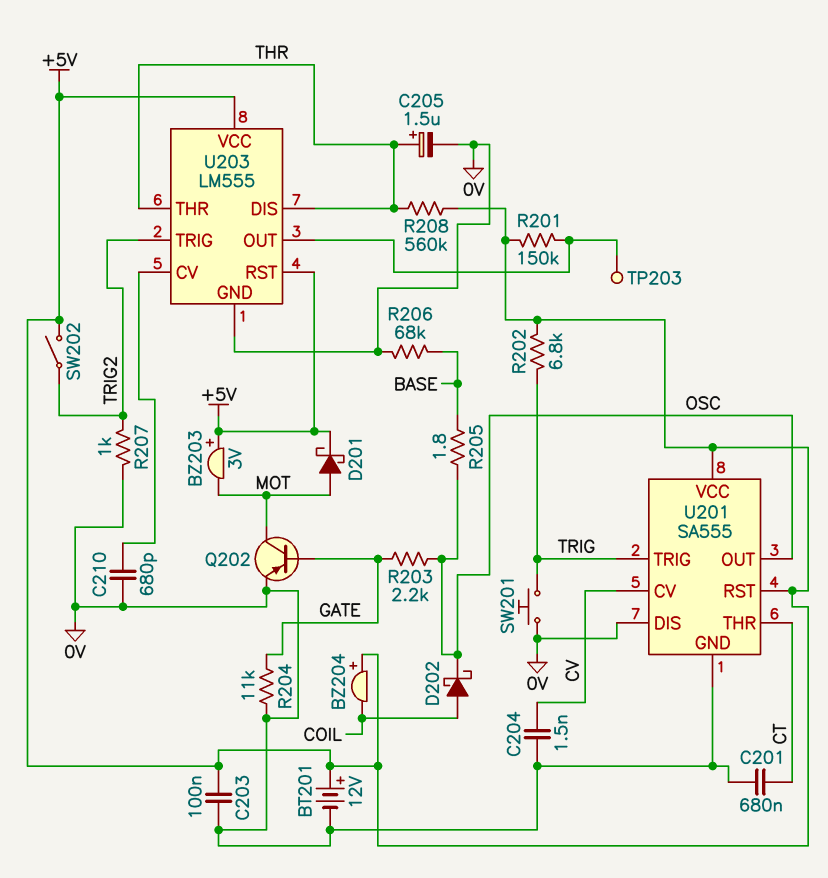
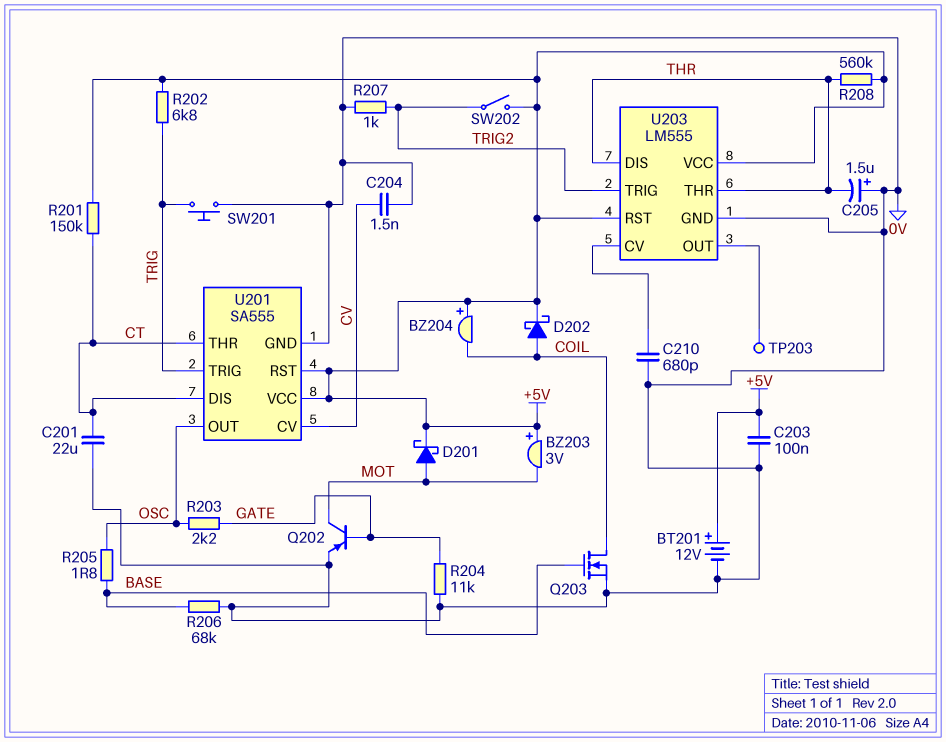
C201: 680nF (0V, CT) -> 22uF (0V, CT)
C205: 1.5uF (plus THR, minus 0V) -> 1.5uF (plus 0V, minus THR)
D202: schottky (A COIL, K OSC) -> schottky (A COIL, K +5V)
Q203: none -> NMOS (G BASE, D COIL, S 0V)
R201: 150k (+5V, U203/OUT) -> 150k (+5V, CT)
U201 pin DIS: 0V -> CT

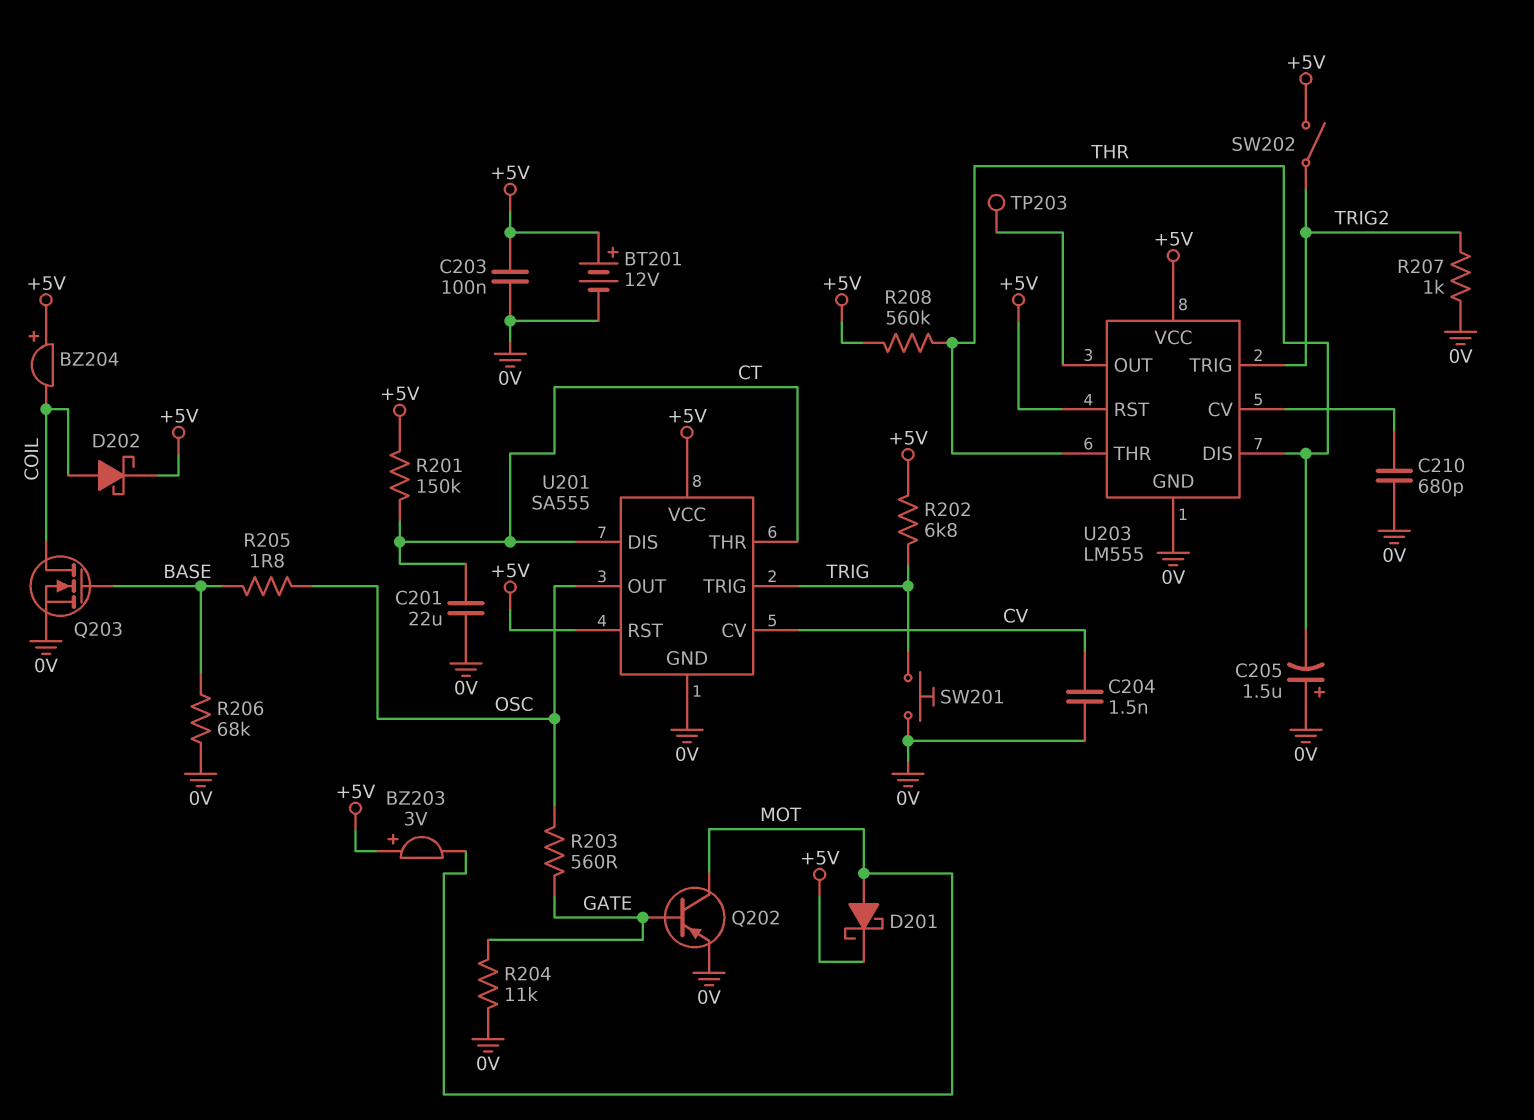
R203: 2.2k (GATE, OSC) -> 560 (GATE, OSC)

